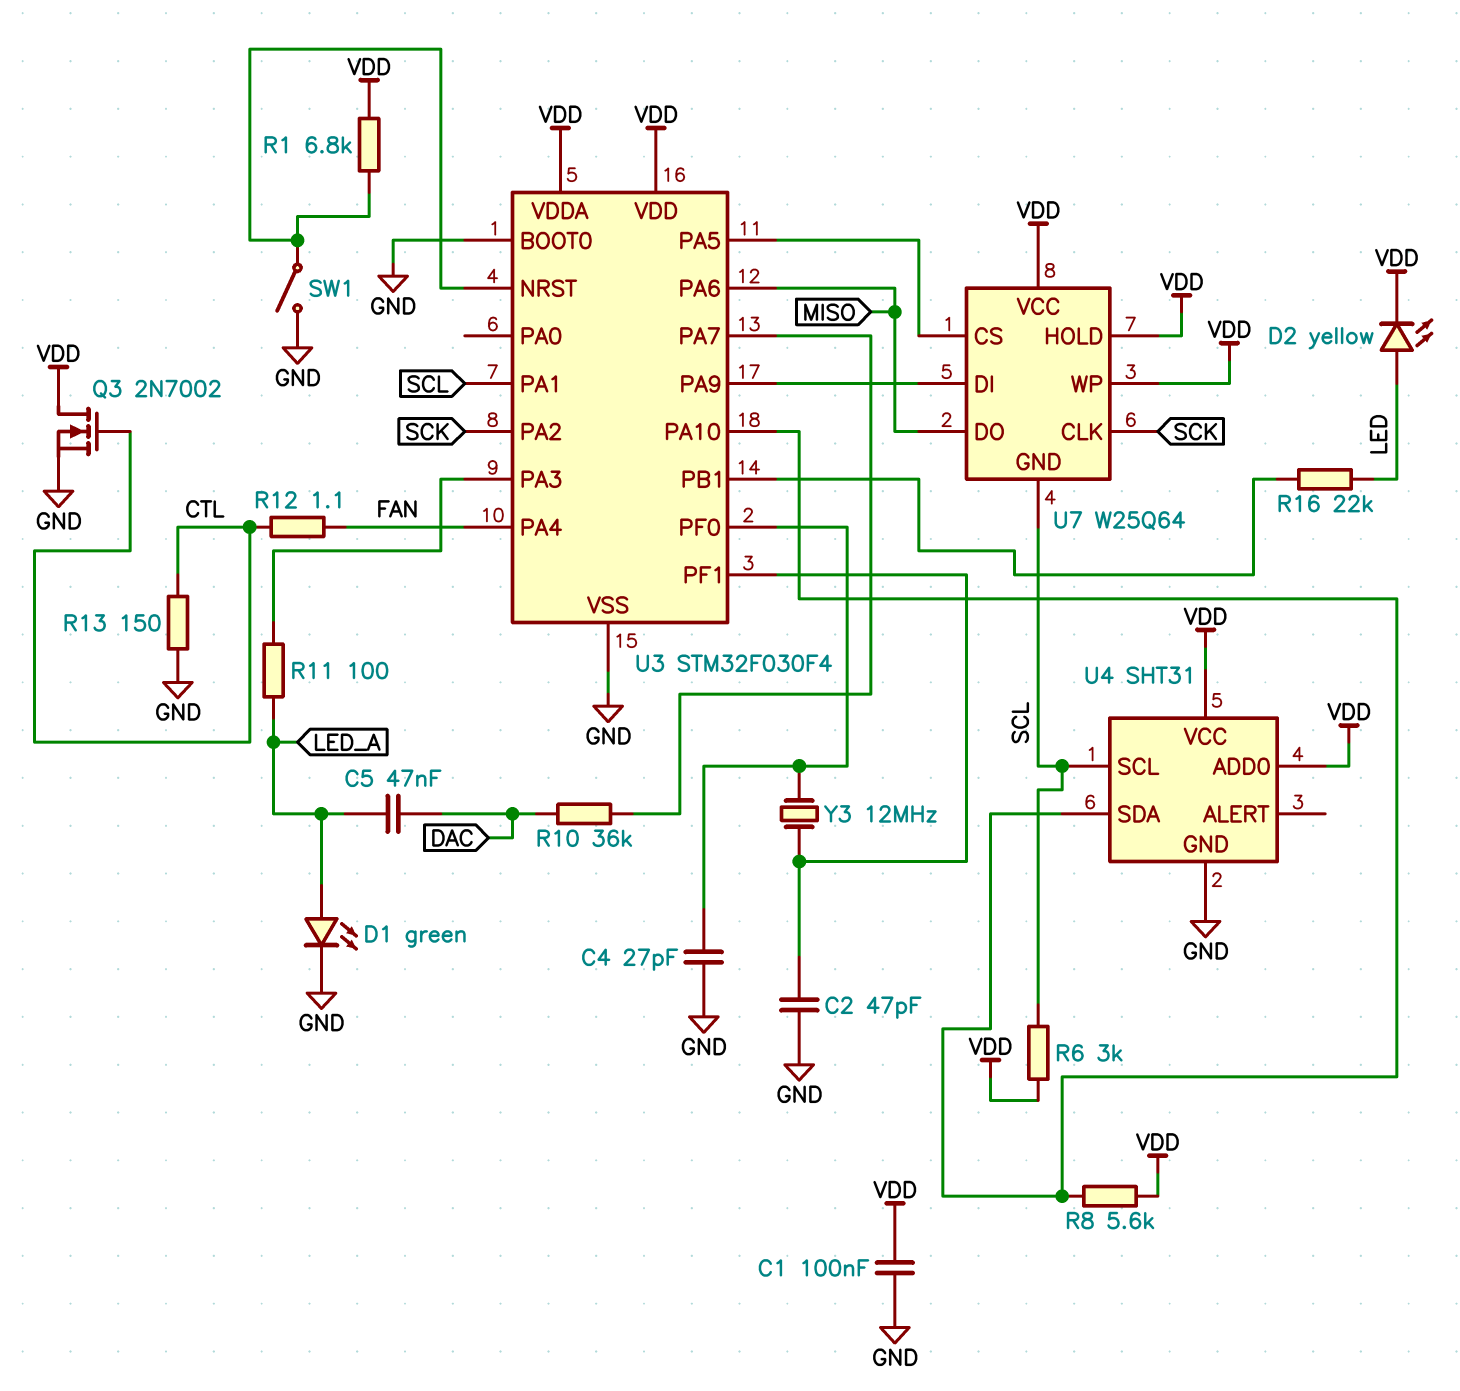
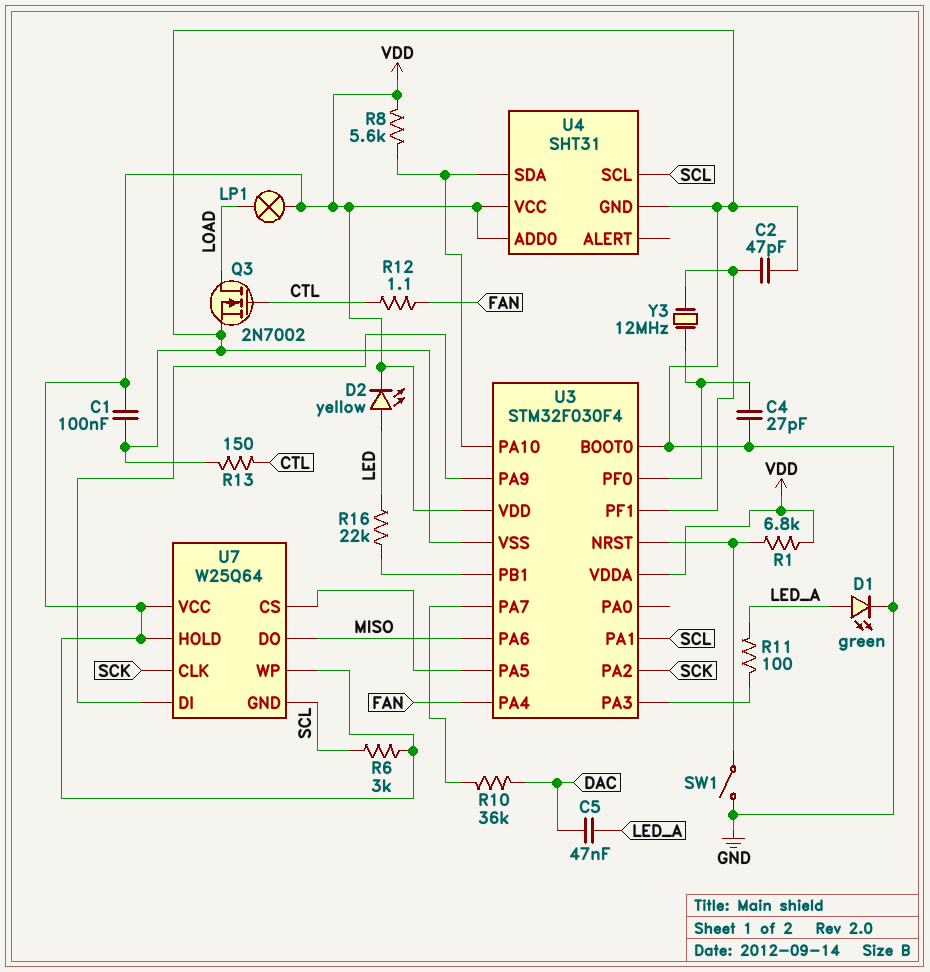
LP1: none -> lamp (LOAD, VDD)
Q3: NMOS 2N7002 (G CTL, D VDD, S GND) -> NMOS 2N7002 (G CTL, D LOAD, S GND)

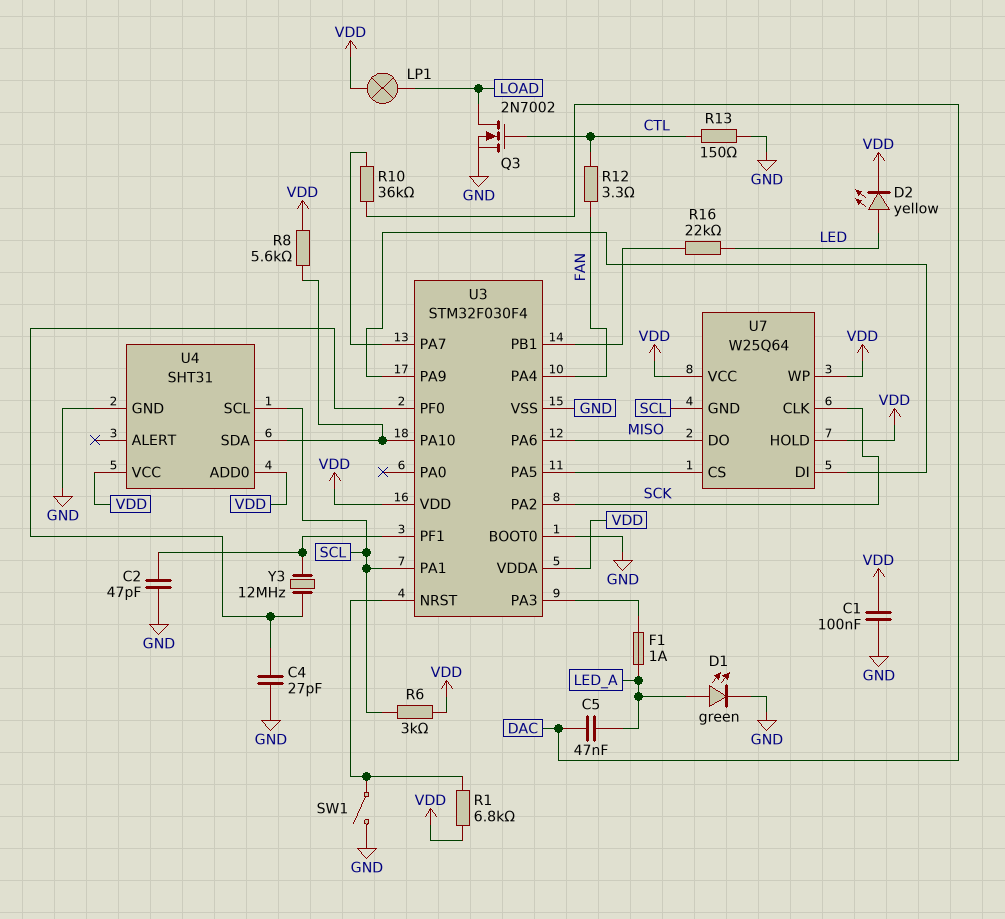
F1: none -> 1A (LED_A, U3/PA3)
R11: 100 (LED_A, U3/PA3) -> none
R12: 1.1 (CTL, FAN) -> 3.3 (CTL, FAN)

